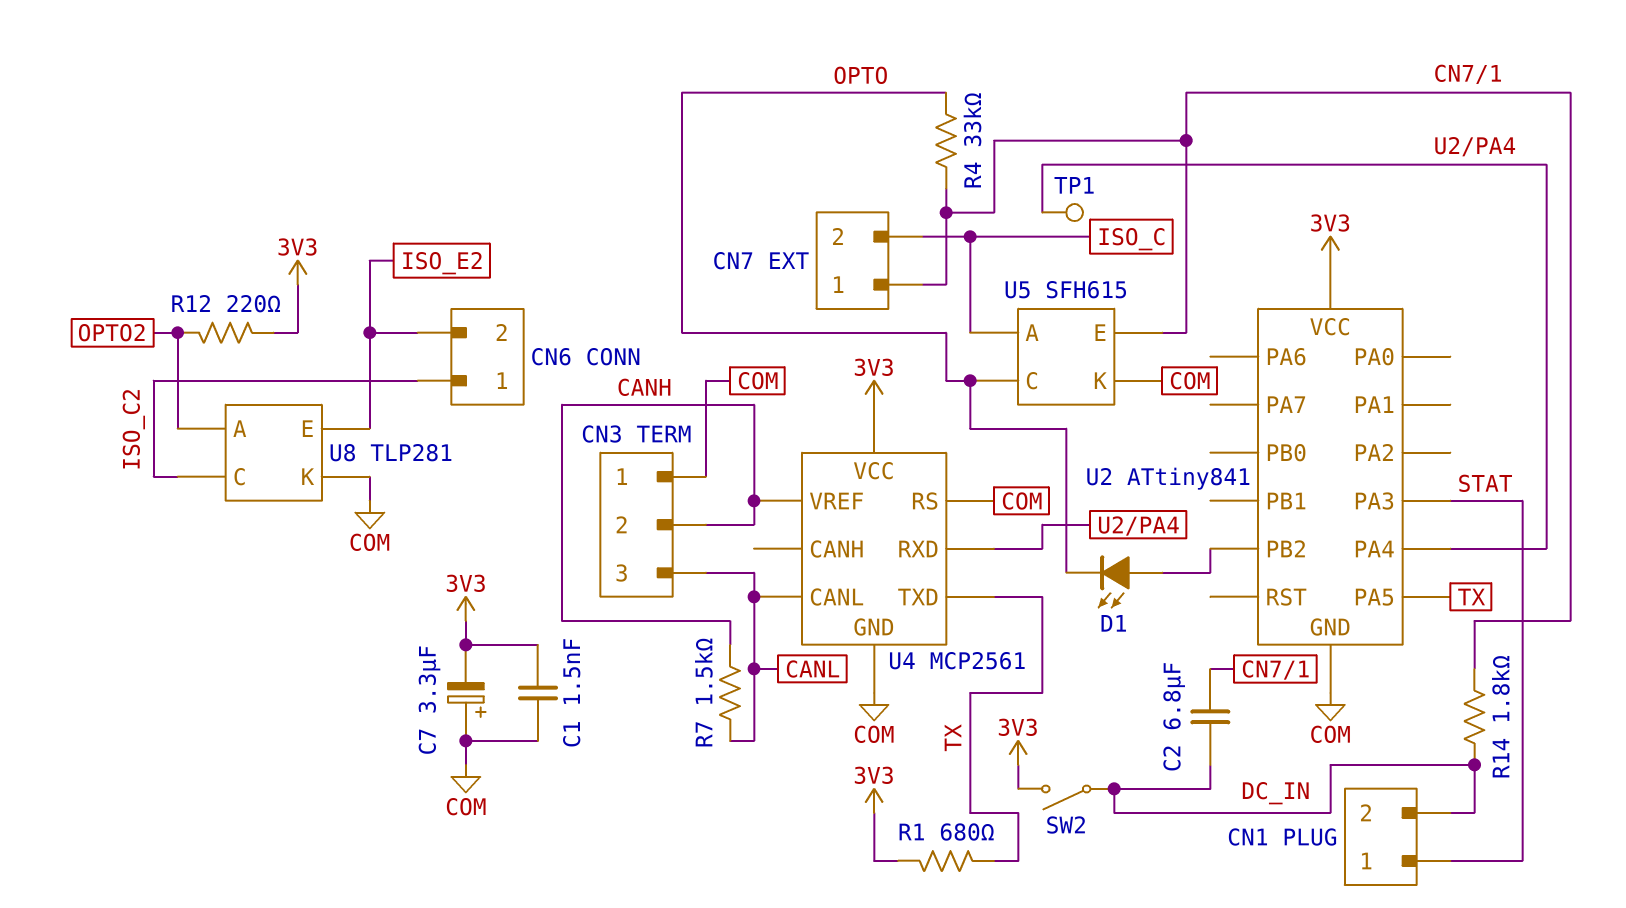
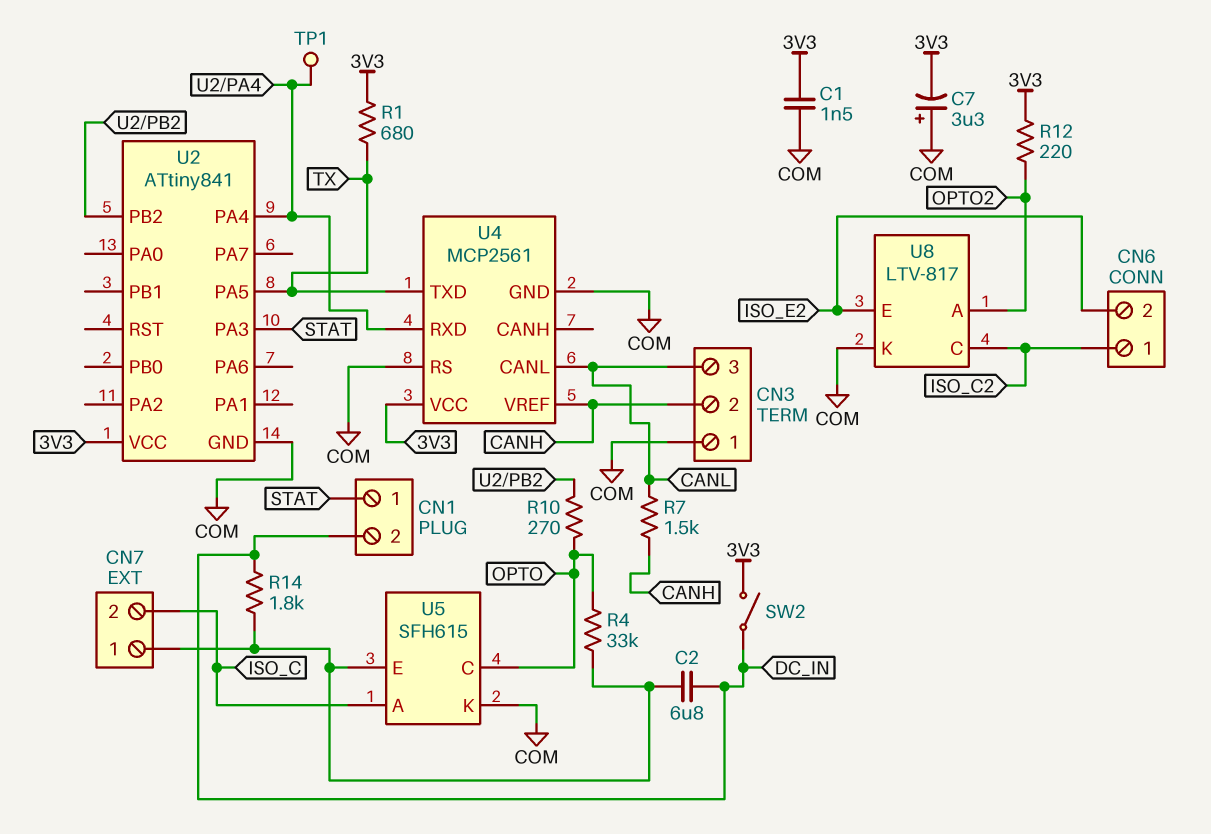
D1: LED (A U2/PB2, K OPTO) -> none
R10: none -> 270 (OPTO, U2/PB2)
U8: TLP281 -> LTV-817

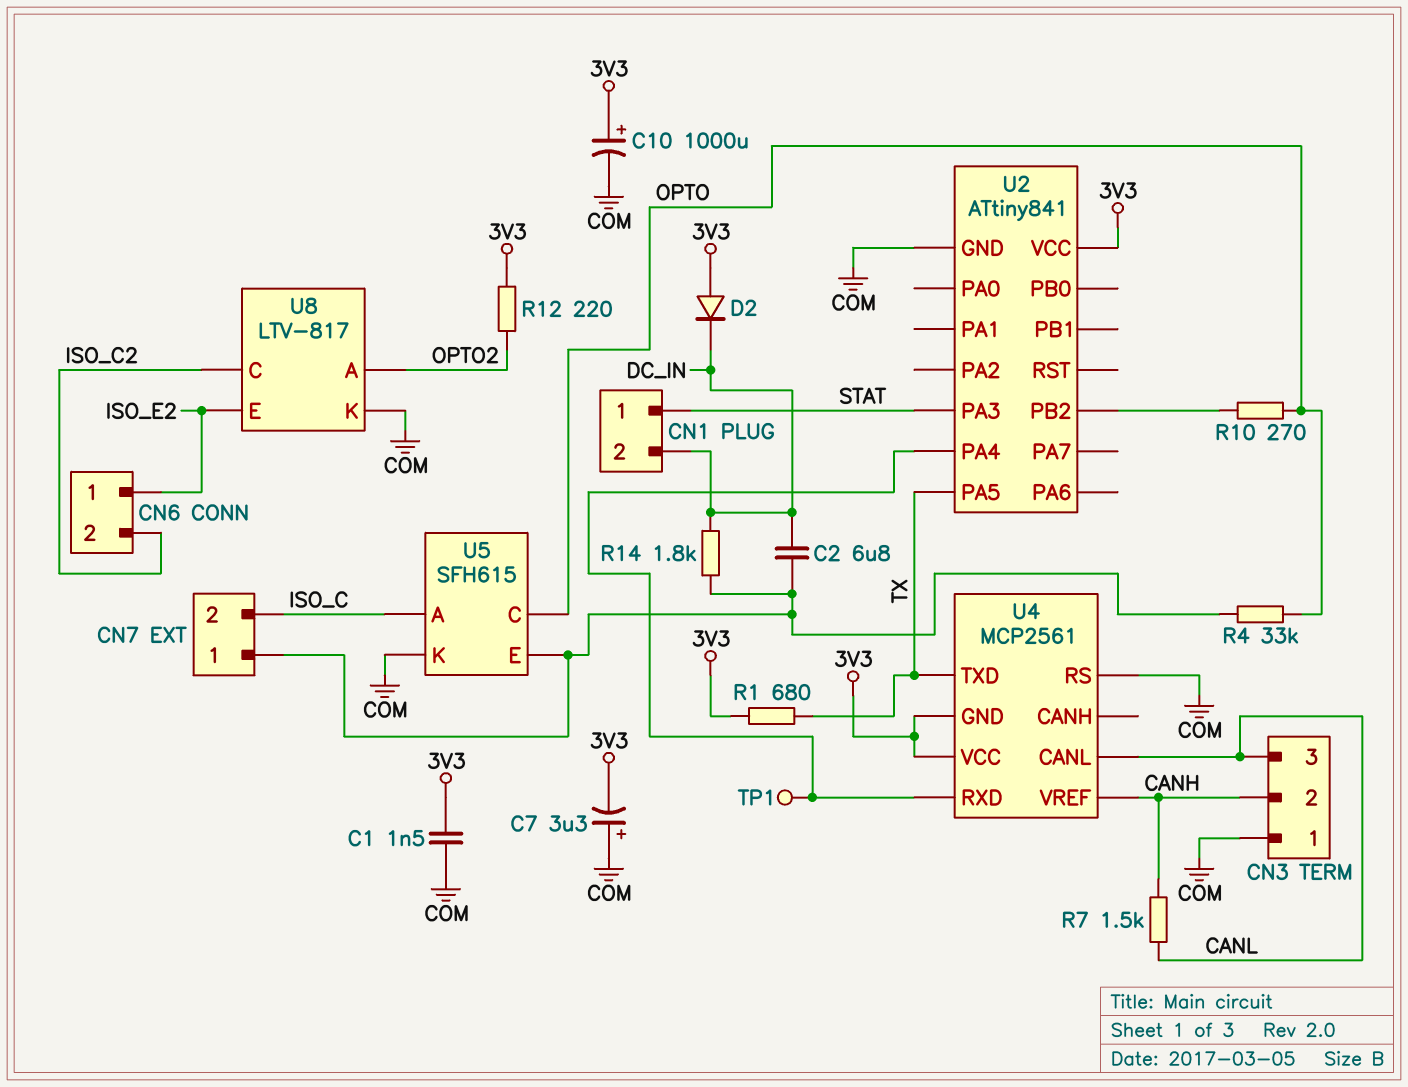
C10: none -> 1000uF (plus 3V3, minus COM)
CN6 pin 1: ISO_C2 -> ISO_E2
CN6 pin 2: ISO_E2 -> ISO_C2
D2: none -> diode (A 3V3, K DC_IN)
SW2: switch (3V3, DC_IN) -> none
U4 pin GND: COM -> 3V3

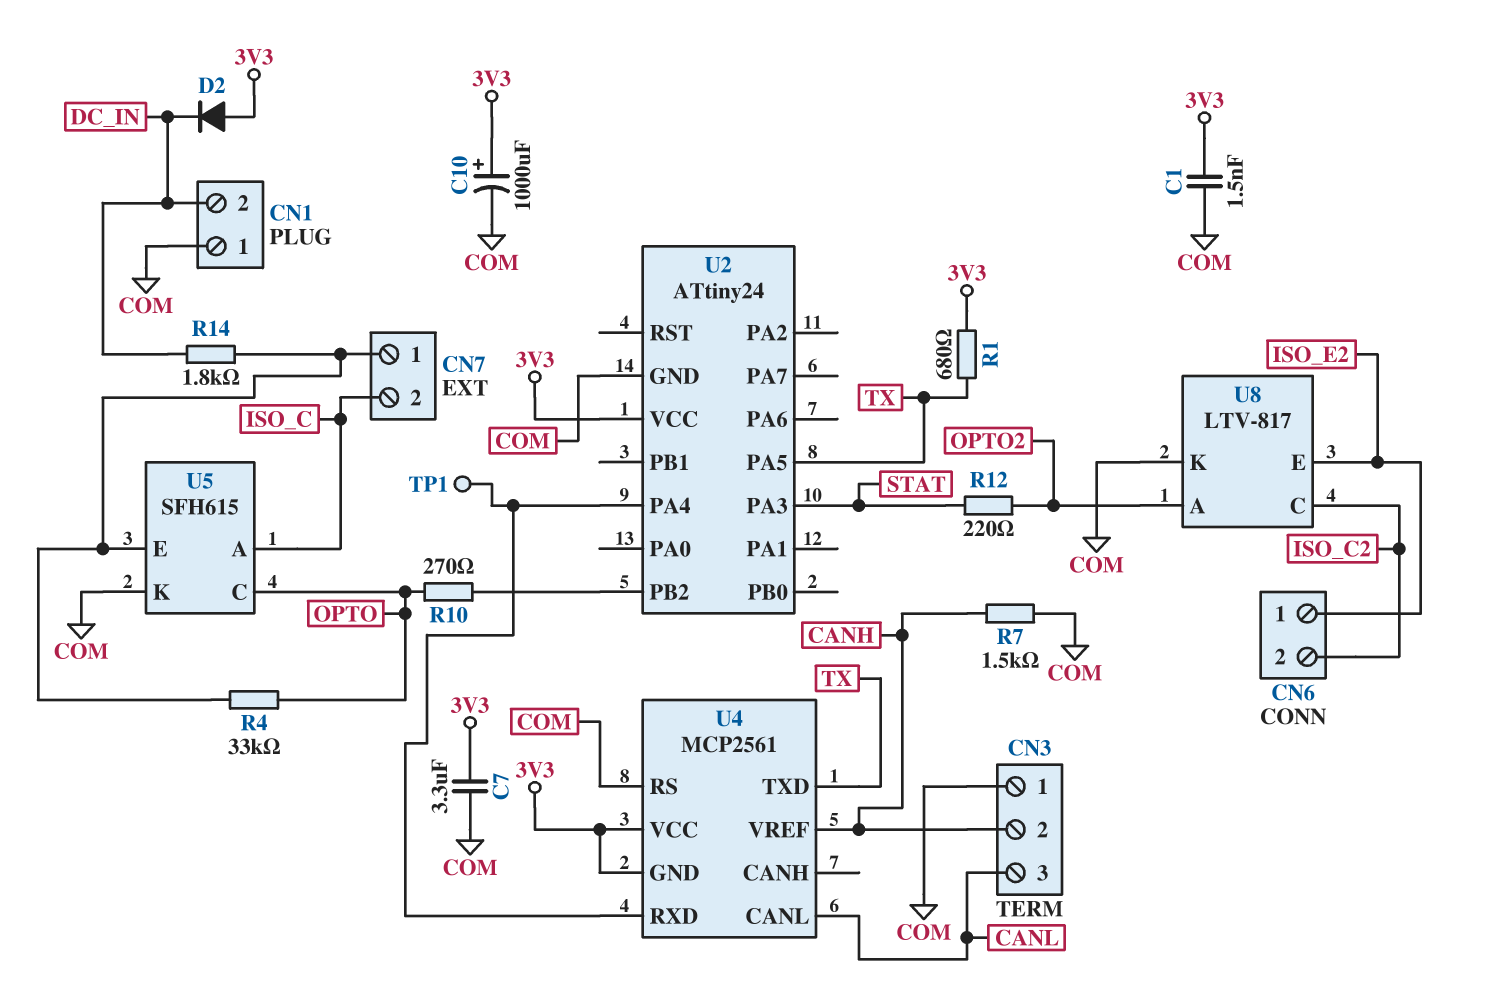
C2: 6.8uF (CN7/1, DC_IN) -> none
C7: 3.3uF (plus COM, minus 3V3) -> 3.3uF (3V3, COM)
CN1 pin 1: STAT -> COM
R7: 1.5k (CANH, CANL) -> 1.5k (CANH, COM)
R12: 220 (3V3, OPTO2) -> 220 (OPTO2, STAT)
U2: ATtiny841 -> ATtiny24

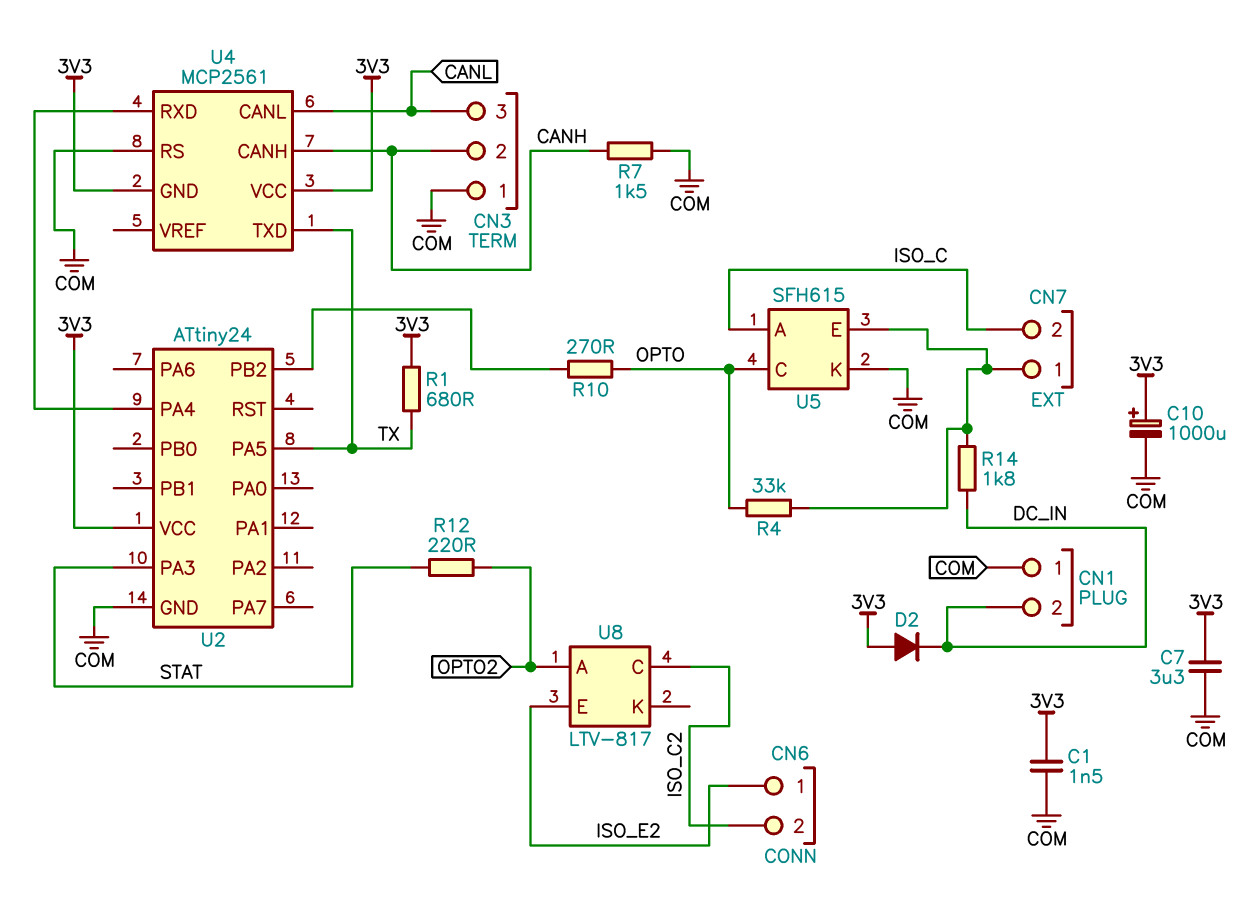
TP1: test point (U2/PA4) -> none
U4 pin CANH: none -> CANH
U4 pin VREF: CANH -> none
U8 pin K: COM -> none

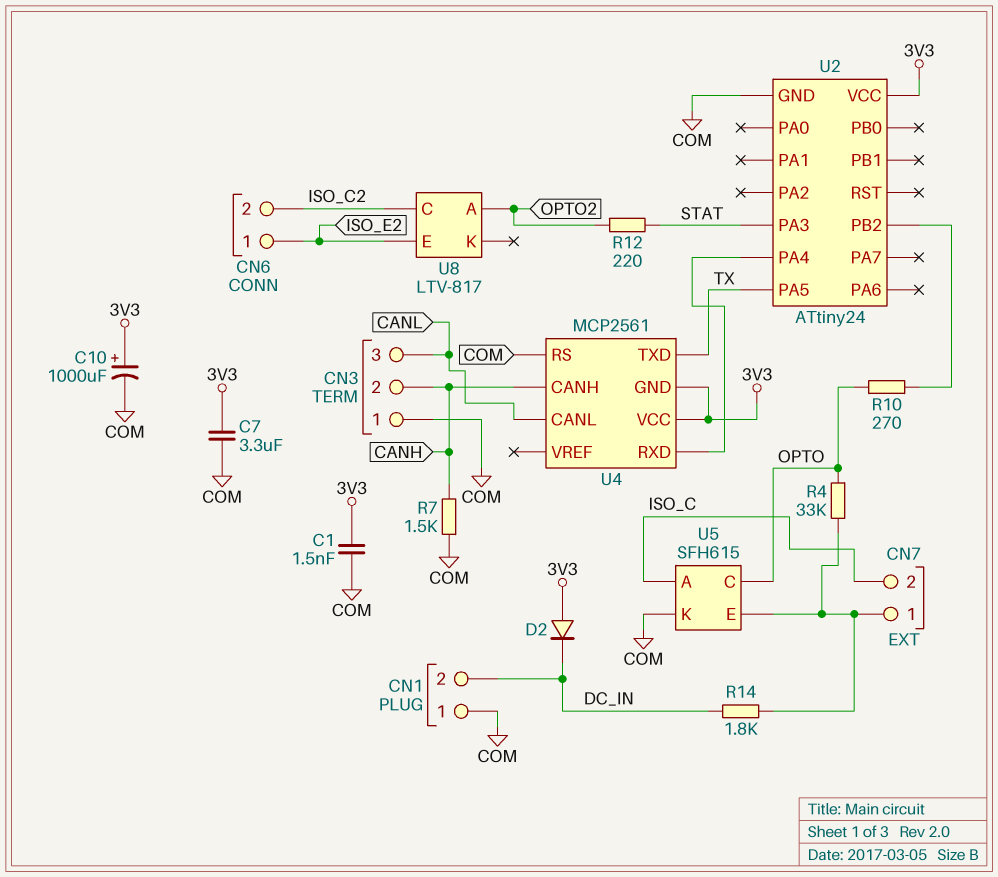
R1: 680 (3V3, TX) -> none

